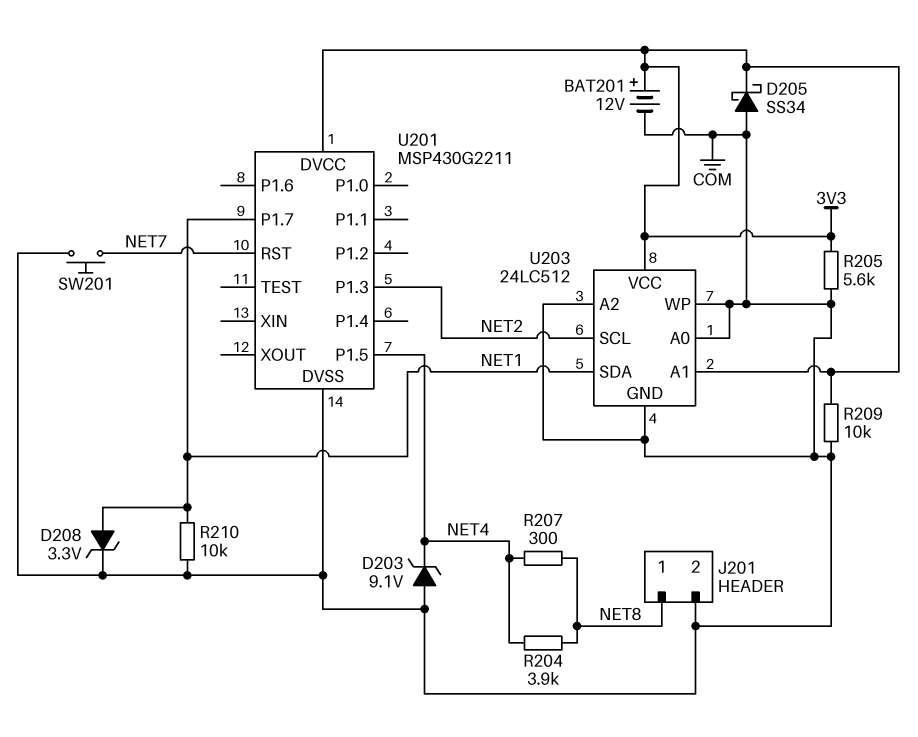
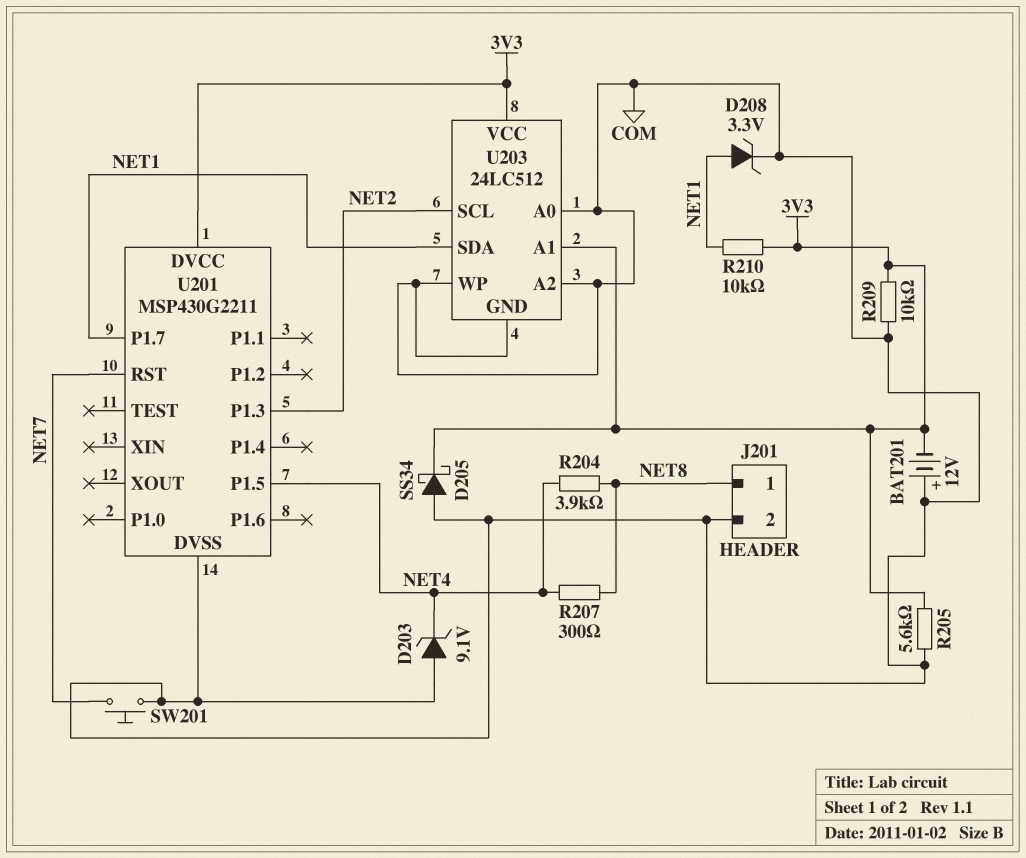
BAT201: 12V (plus 3V3, minus COM) -> 12V (plus COM, minus 3V3)
R210: 10k (COM, NET1) -> 10k (3V3, NET1)

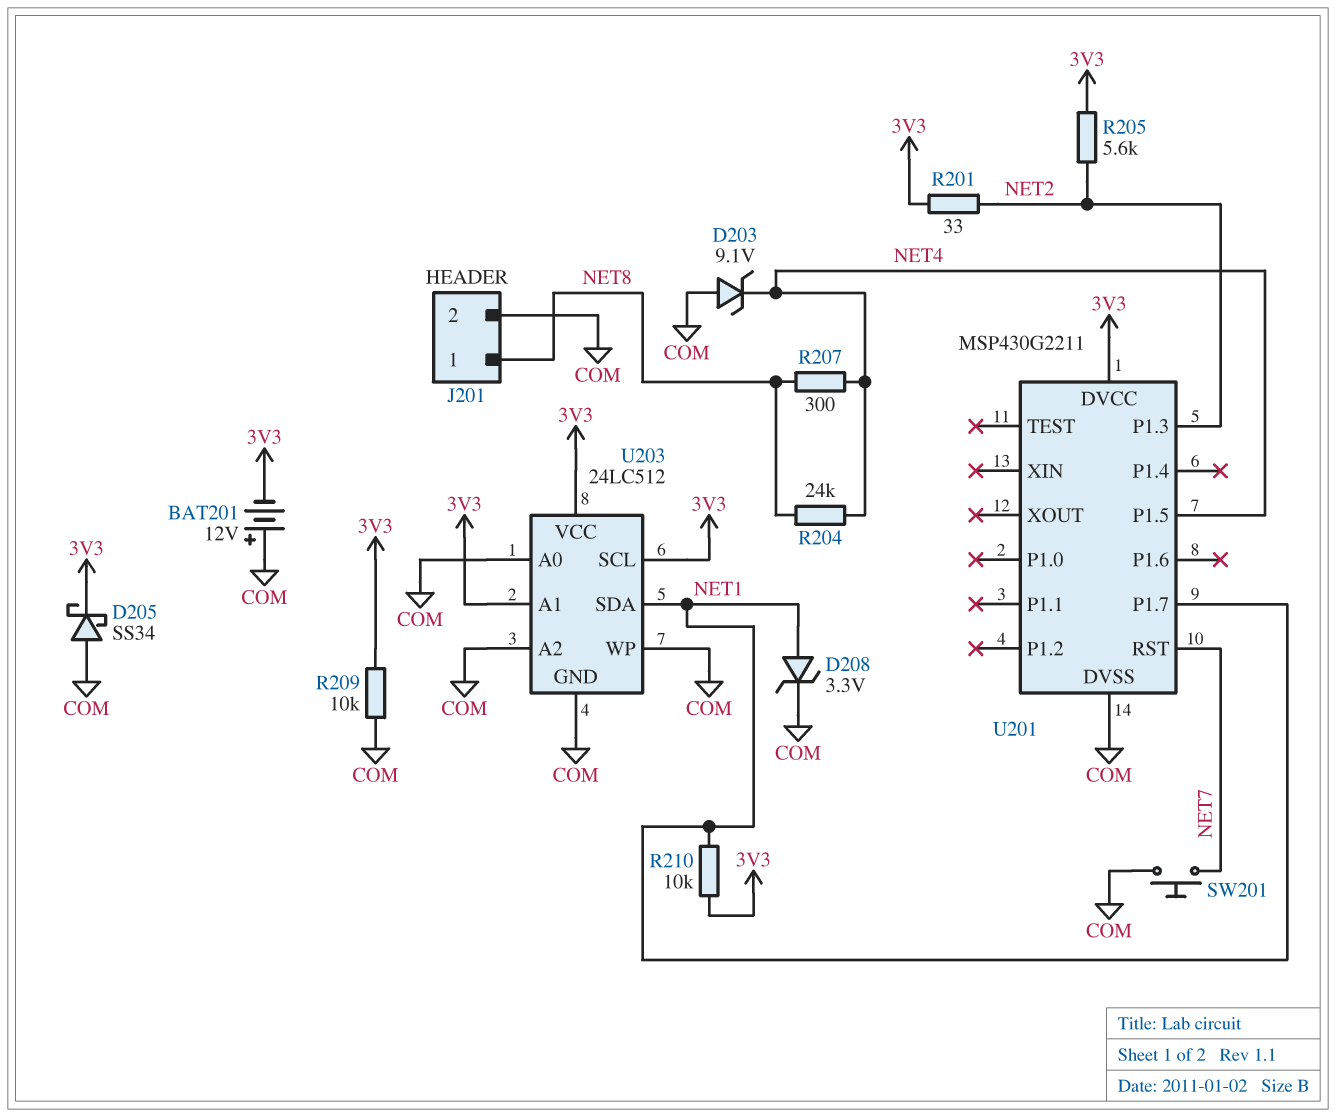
R201: none -> 33 (3V3, NET2)
R204: 3.9k (NET4, NET8) -> 24k (NET4, NET8)
R205: 5.6k (3V3, COM) -> 5.6k (3V3, NET2)
U203 pin SCL: NET2 -> 3V3

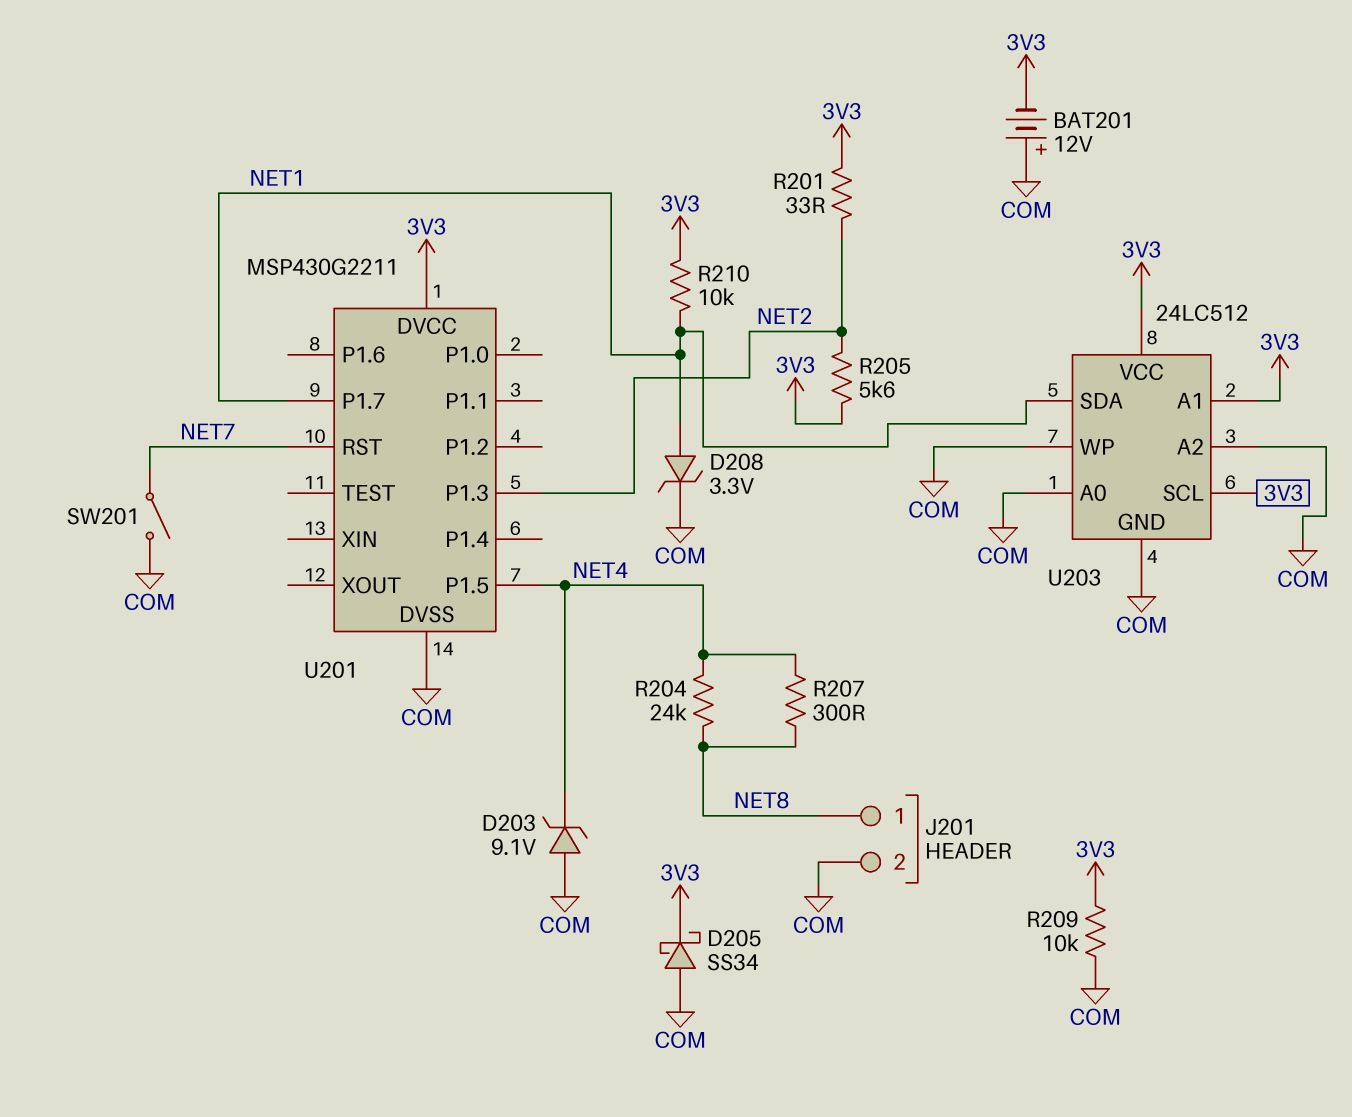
SW201: button (COM, NET7) -> switch (COM, NET7)

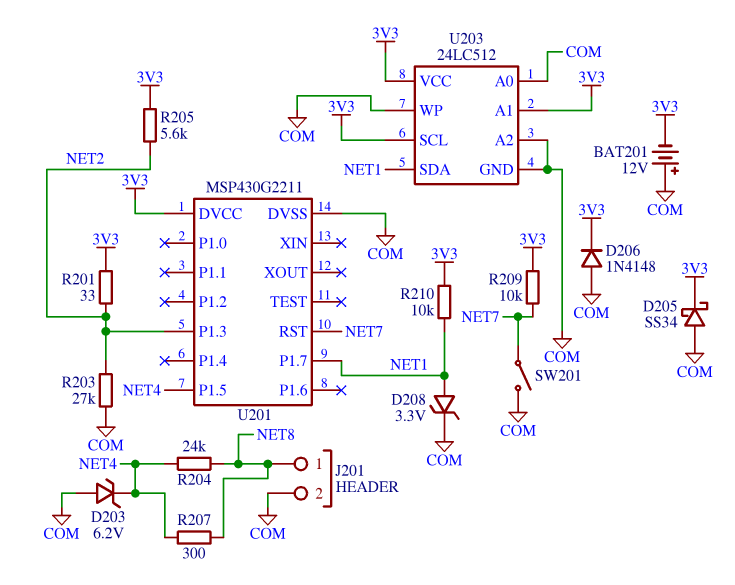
D203: zener 9.1V (A COM, K NET4) -> zener 6.2V (A COM, K NET4)
D206: none -> diode 1N4148 (A COM, K 3V3)
R203: none -> 27k (COM, NET2)
R209: 10k (3V3, COM) -> 10k (3V3, NET7)

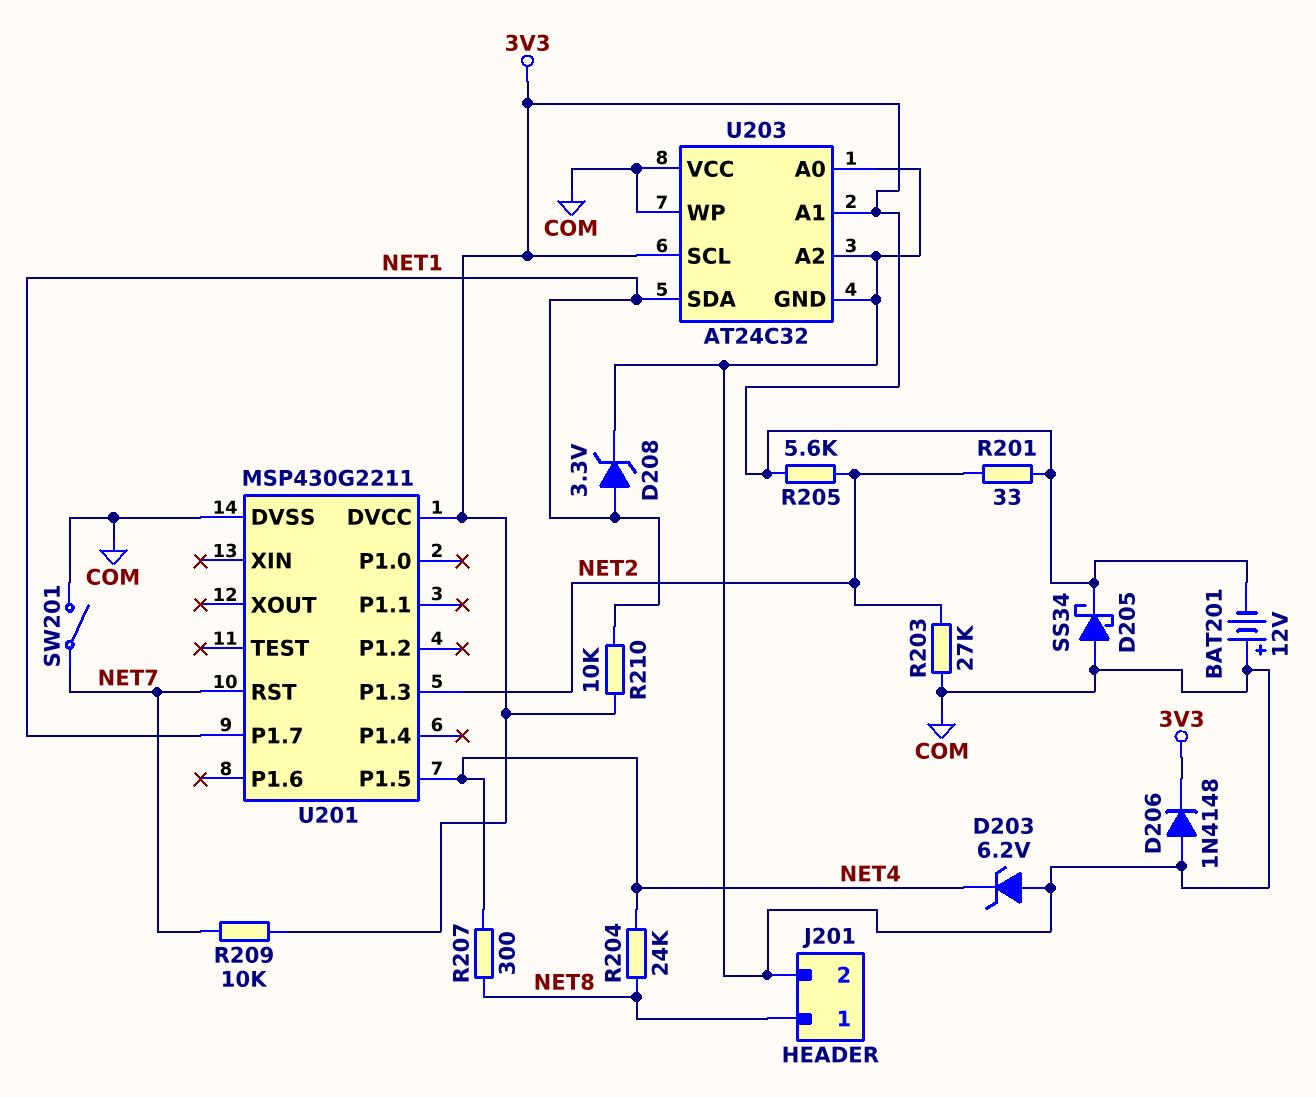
U203: 24LC512 -> AT24C32
U203 pin VCC: 3V3 -> COM

